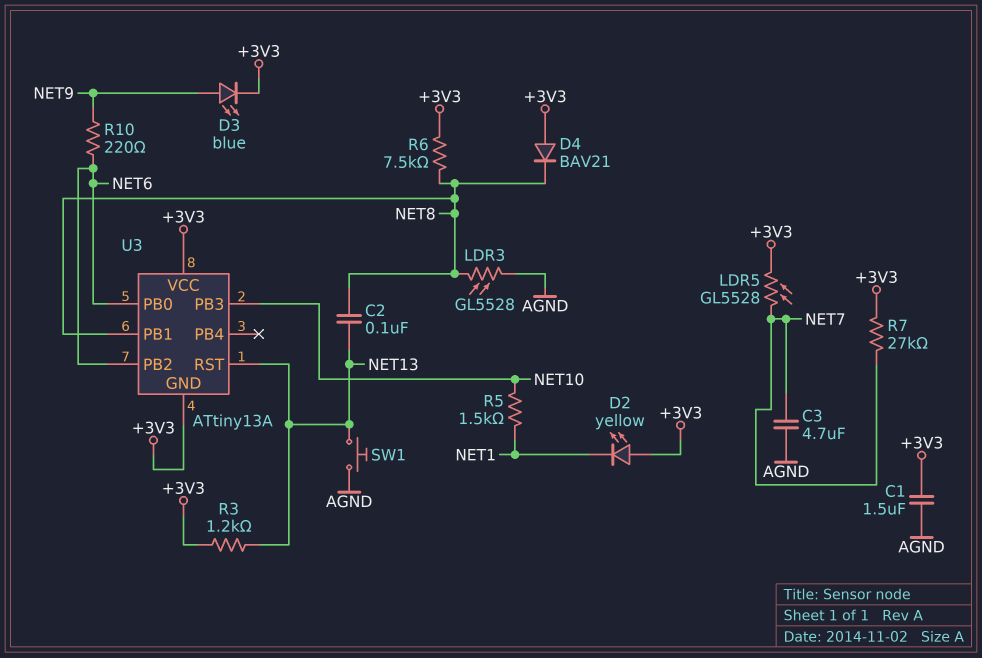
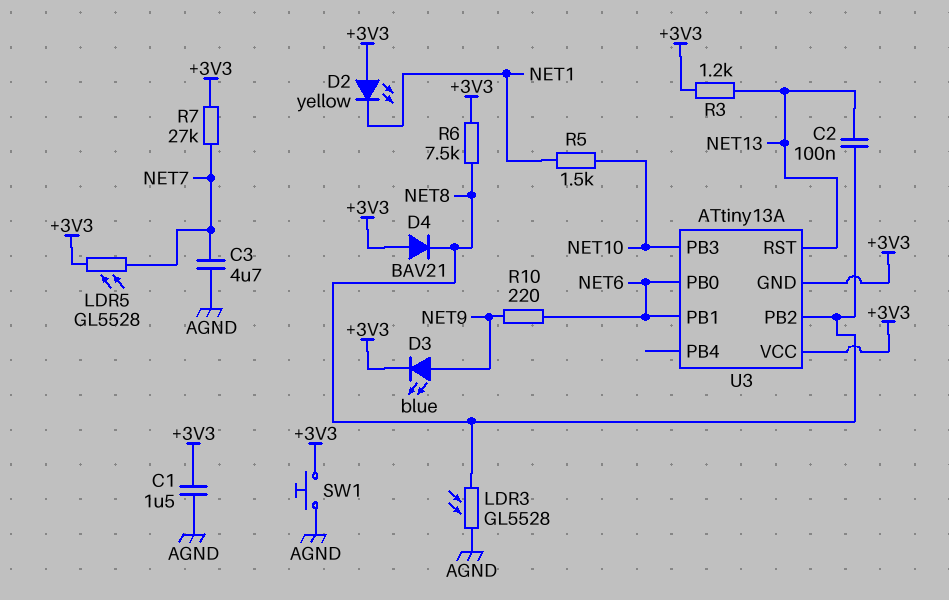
SW1: button (AGND, NET13) -> button (+3V3, AGND)
U3 pin PB1: NET8 -> NET6
U3 pin PB2: NET6 -> NET8

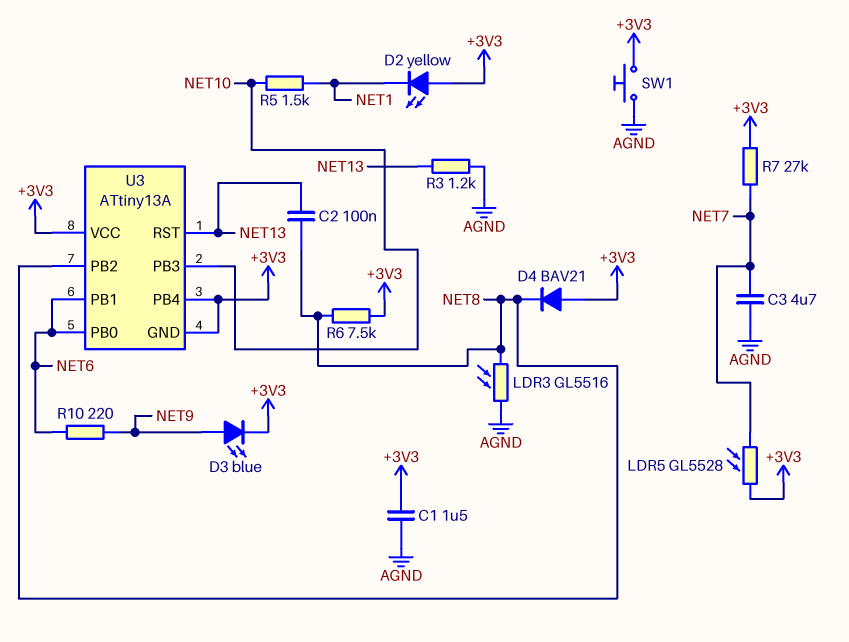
LDR3: GL5528 (AGND, NET8) -> GL5516 (AGND, NET8)
R3: 1.2k (+3V3, NET13) -> 1.2k (AGND, NET13)
U3 pin PB4: none -> +3V3

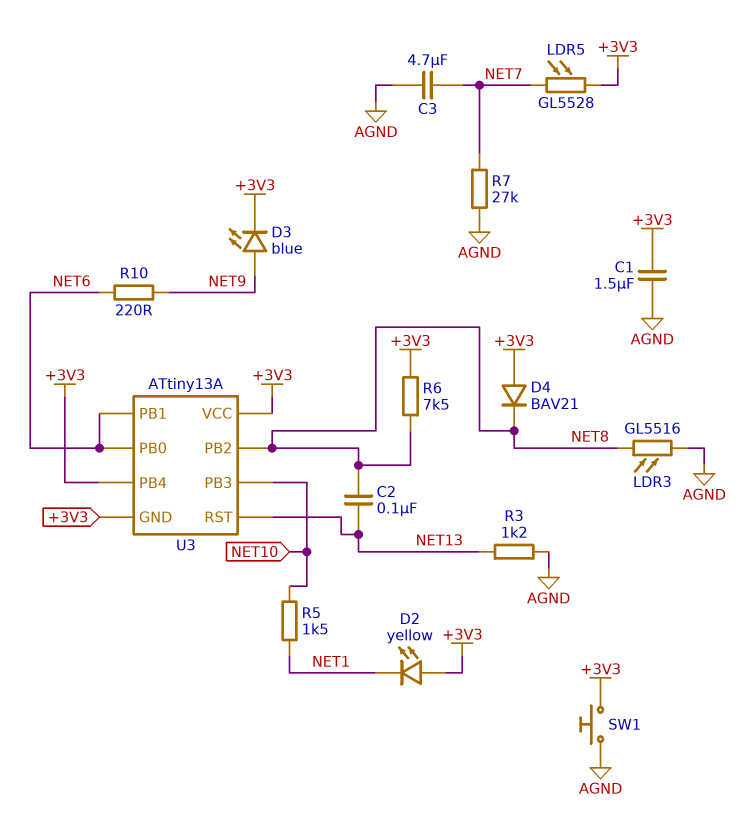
R7: 27k (+3V3, NET7) -> 27k (AGND, NET7)

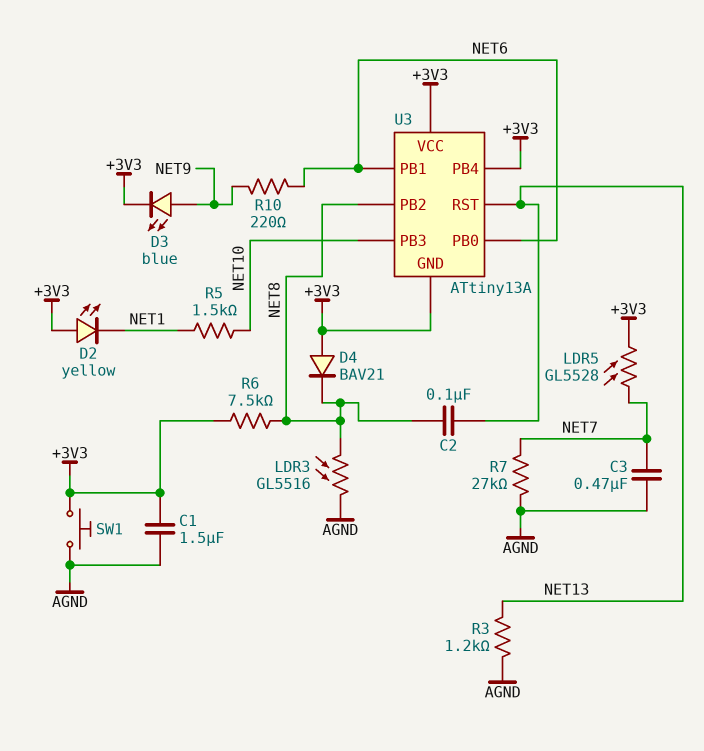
C3: 4.7uF (AGND, NET7) -> 470nF (AGND, NET7)

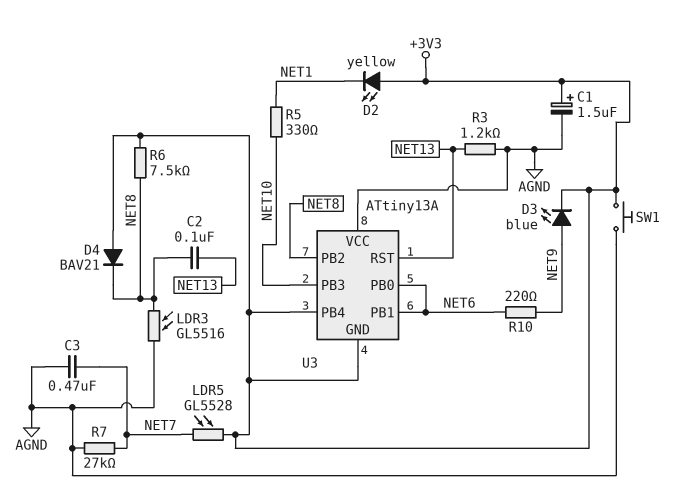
C1: 1.5uF (+3V3, AGND) -> 1.5uF (plus +3V3, minus AGND)
R5: 1.5k (NET1, NET10) -> 330 (NET1, NET10)
U3 pin VCC: +3V3 -> AGND

